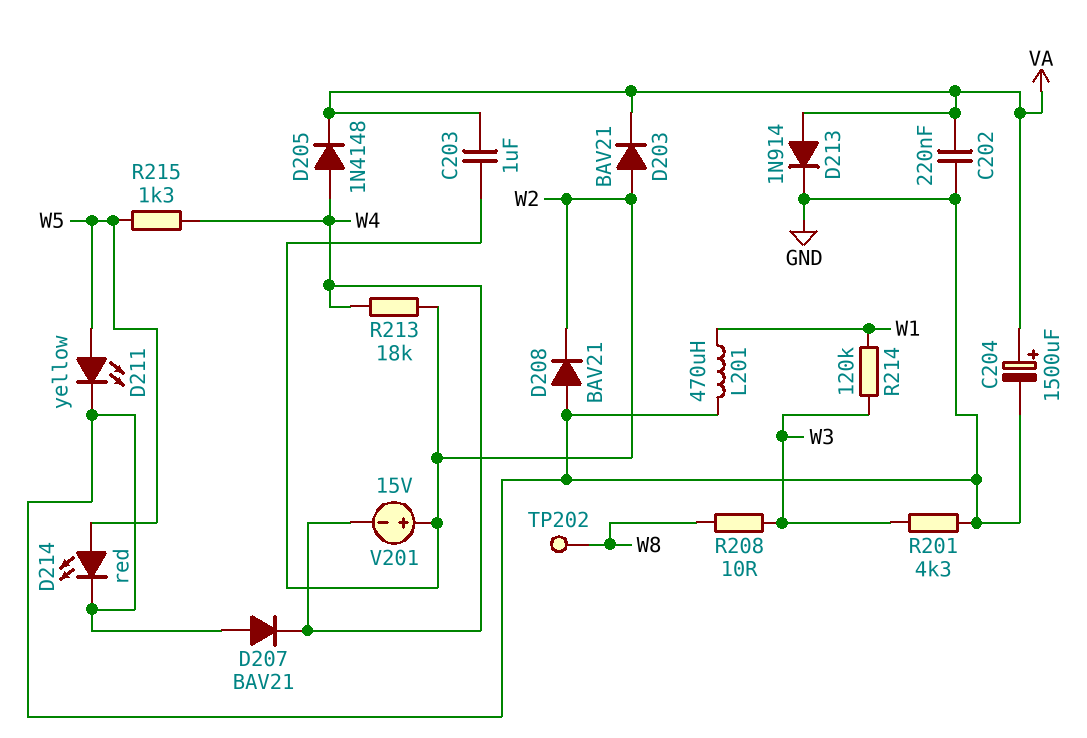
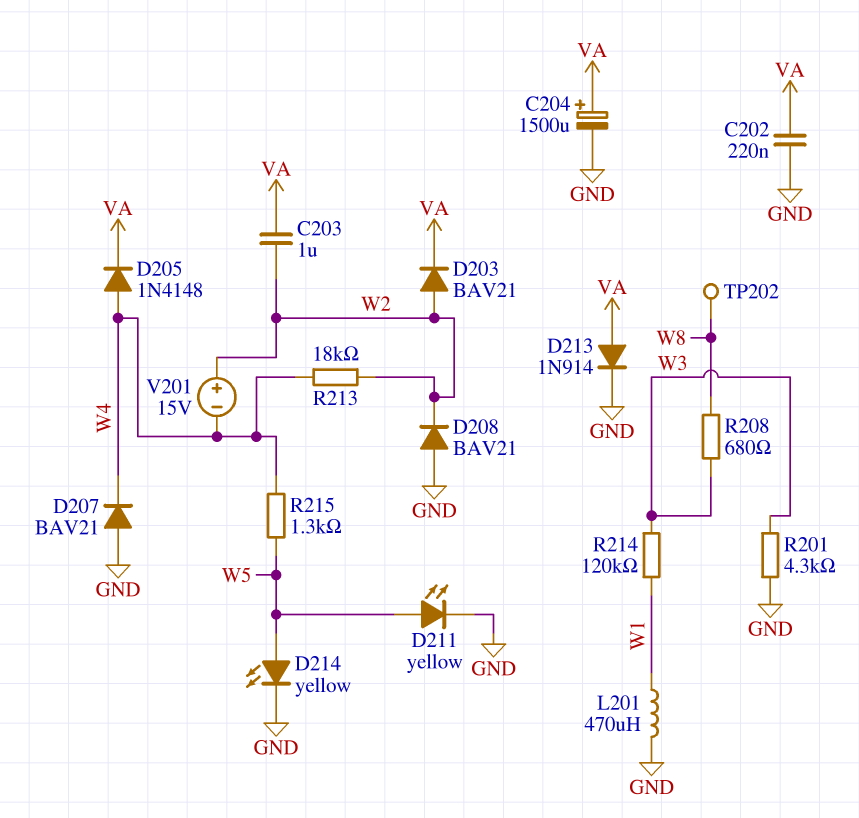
D214: LED red (A W5, K GND) -> LED yellow (A W5, K GND)
R208: 10 (W3, W8) -> 680 (W3, W8)

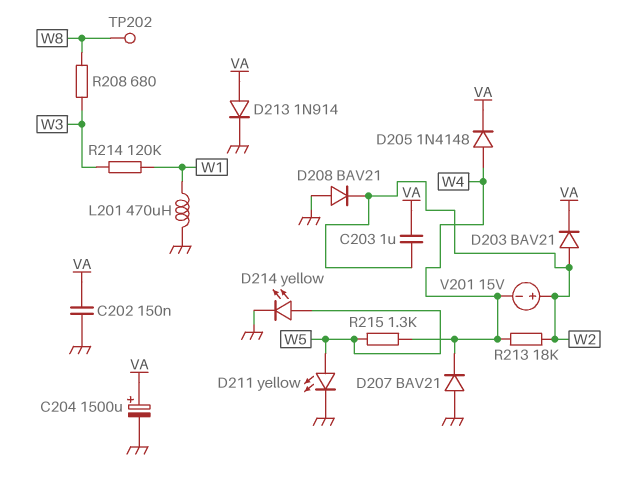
C202: 220nF (GND, VA) -> 150nF (GND, VA)
R201: 4.3k (GND, W3) -> none

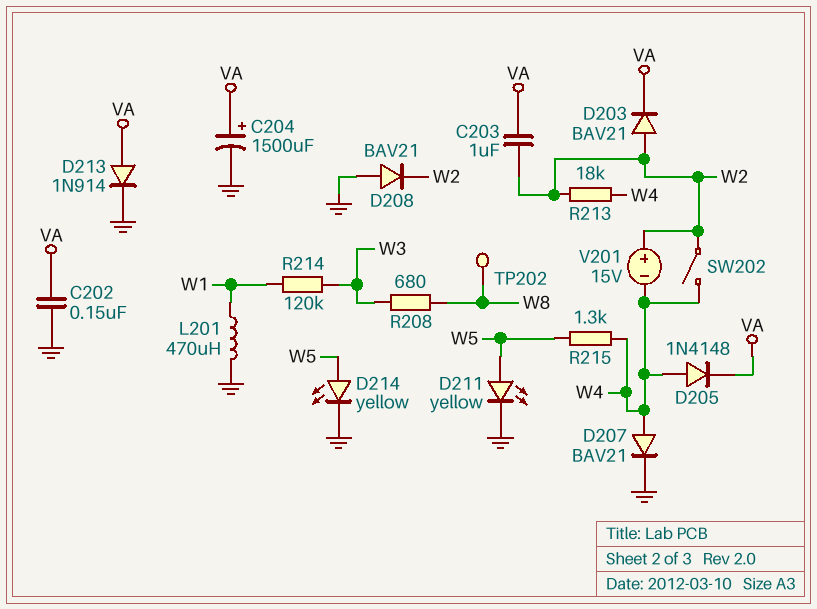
D207: diode BAV21 (A GND, K W4) -> diode BAV21 (A W4, K GND)
SW202: none -> switch (W2, W4)

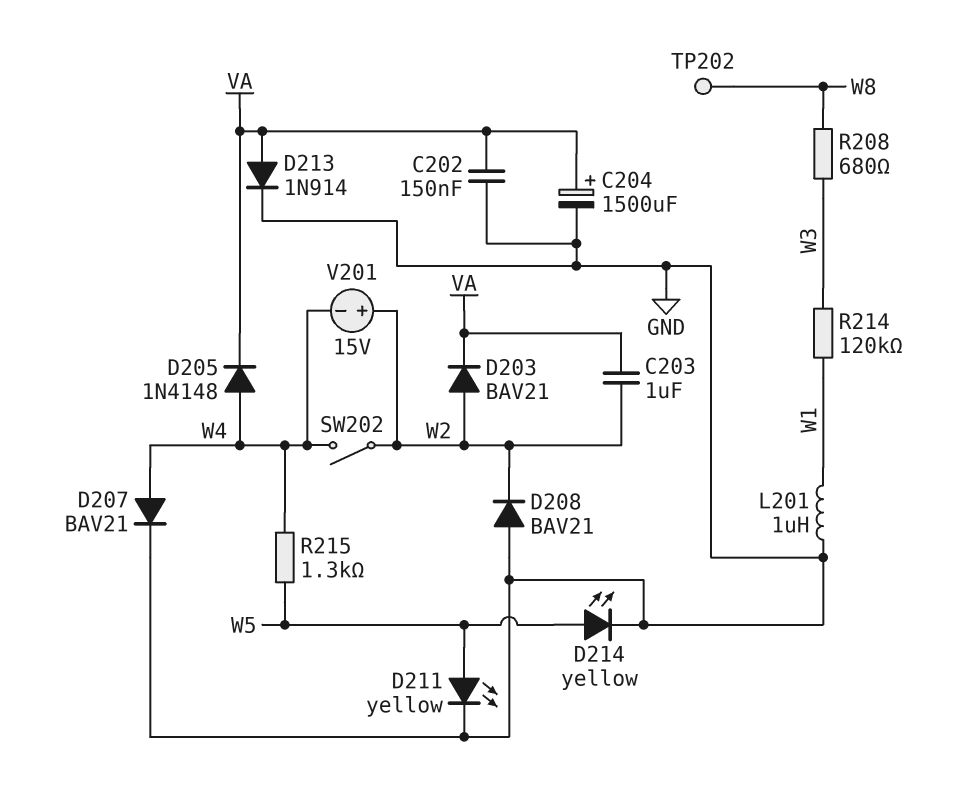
L201: 470uH (GND, W1) -> 1uH (GND, W1)
R213: 18k (W2, W4) -> none

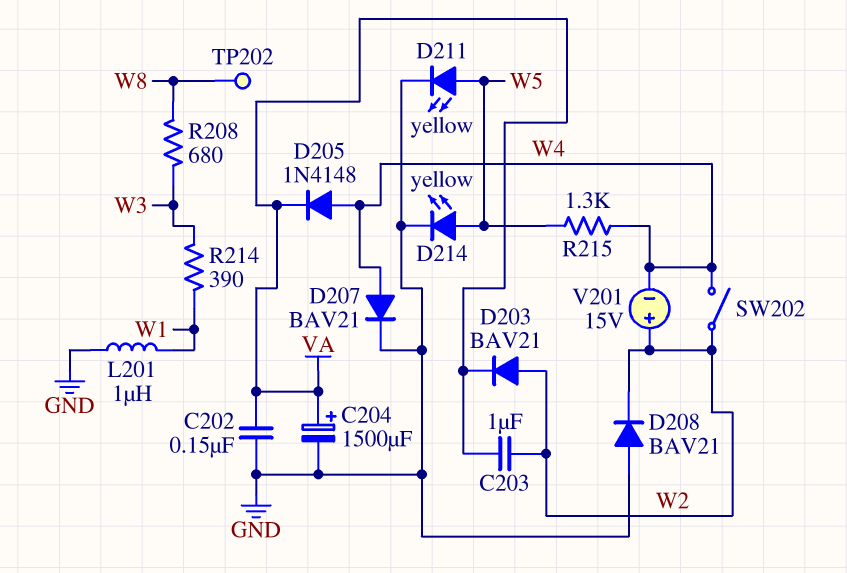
D213: diode 1N914 (A VA, K GND) -> none
R214: 120k (W1, W3) -> 390 (W1, W3)

